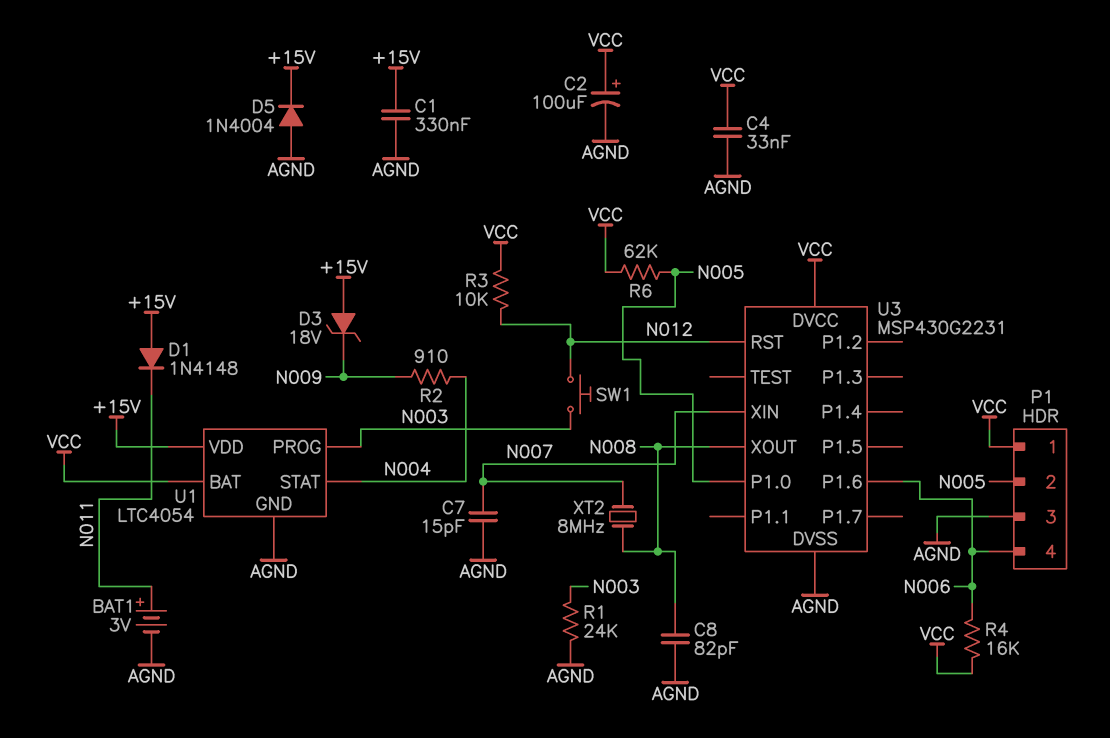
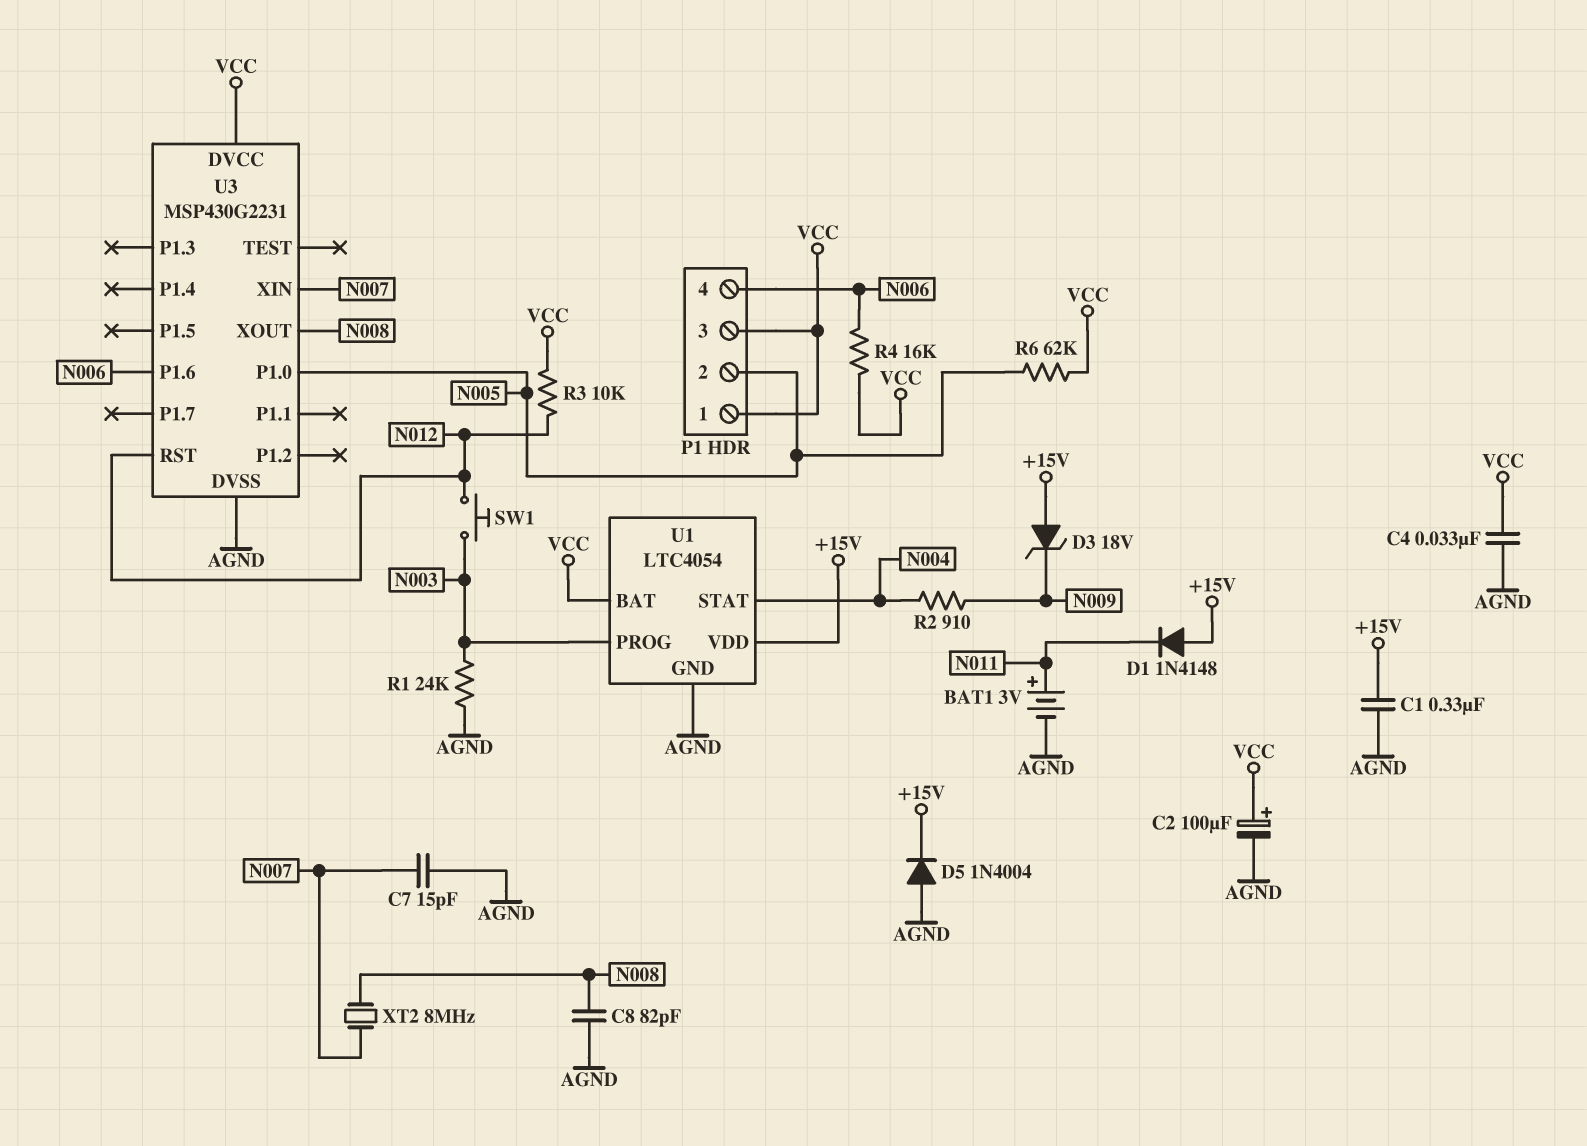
P1 pin 3: AGND -> VCC

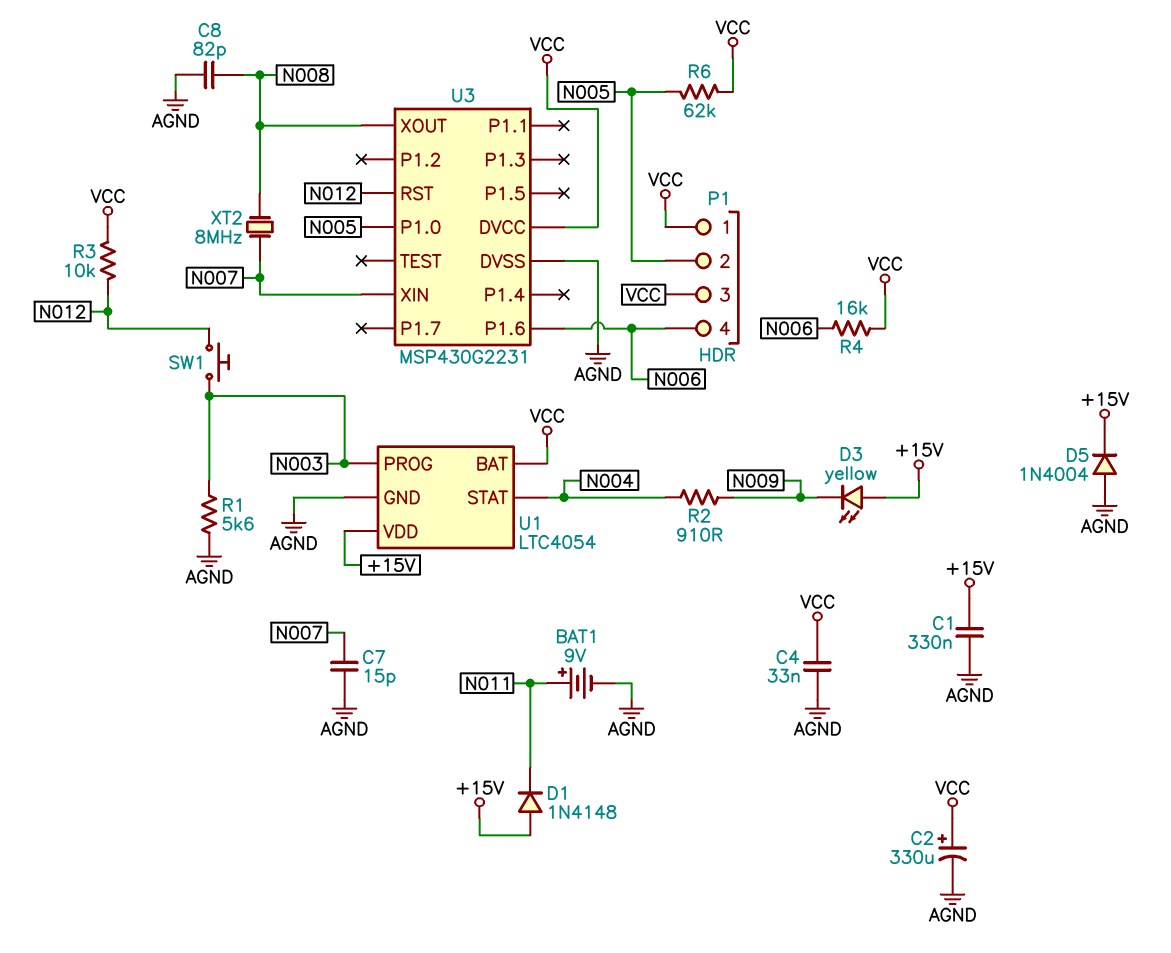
BAT1: 3V (plus N011, minus AGND) -> 9V (plus N011, minus AGND)
C2: 100uF (plus VCC, minus AGND) -> 330uF (plus VCC, minus AGND)
D3: zener 18V (A +15V, K N009) -> LED yellow (A +15V, K N009)
R1: 24k (AGND, N003) -> 5.6k (AGND, N003)

